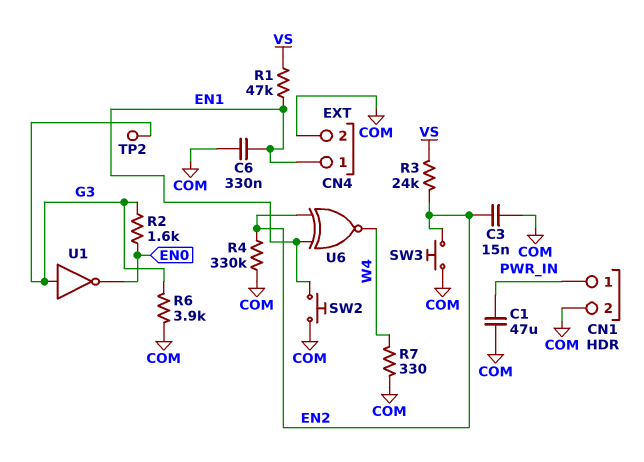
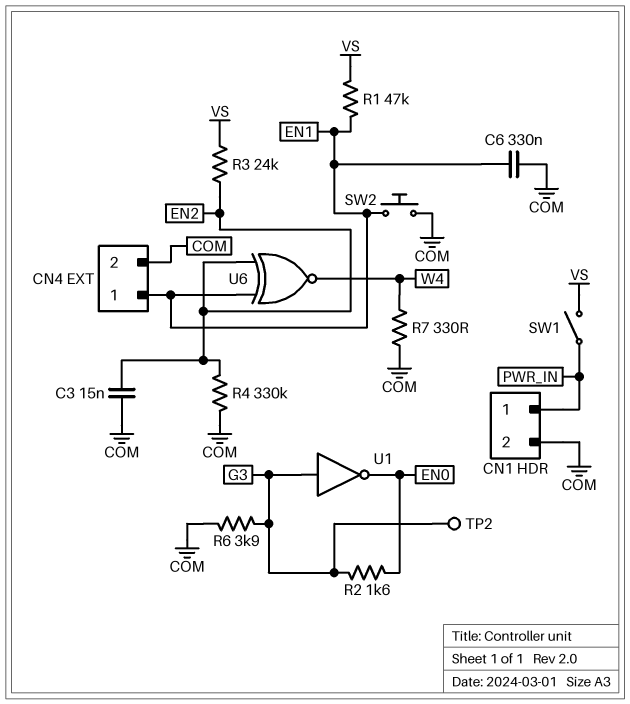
C1: 47uF (COM, PWR_IN) -> none
SW1: none -> switch (PWR_IN, VS)
SW3: button (COM, EN2) -> none

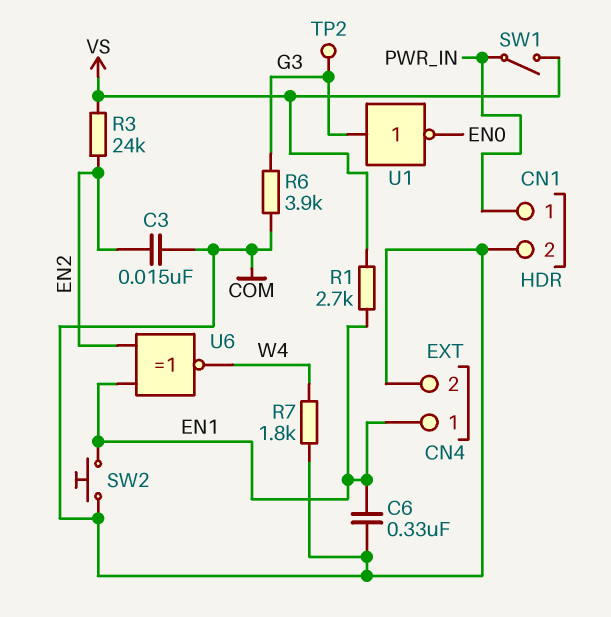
R1: 47k (EN1, VS) -> 2.7k (EN1, VS)
R2: 1.6k (EN0, G3) -> none
R4: 330k (COM, EN2) -> none
R7: 330 (COM, W4) -> 1.8k (COM, W4)

